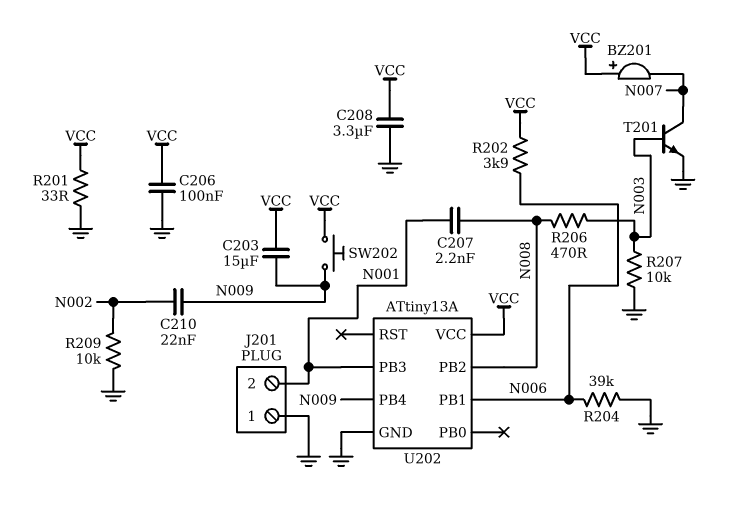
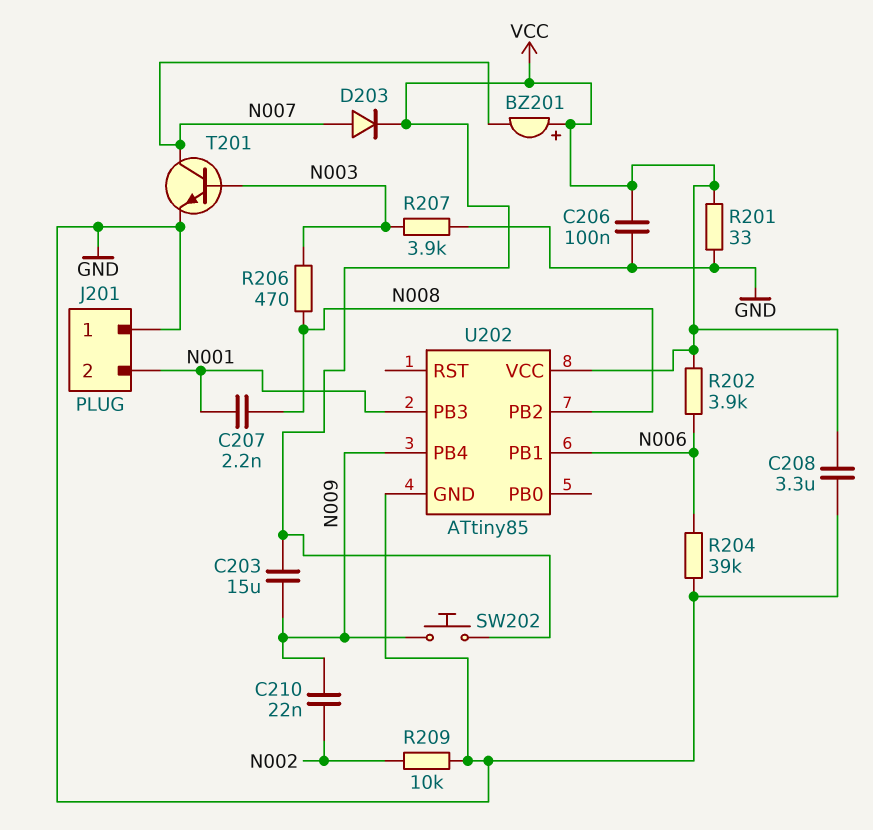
D203: none -> diode (A N007, K VCC)
R207: 10k (GND, N003) -> 3.9k (GND, N003)
U202: ATtiny13A -> ATtiny85

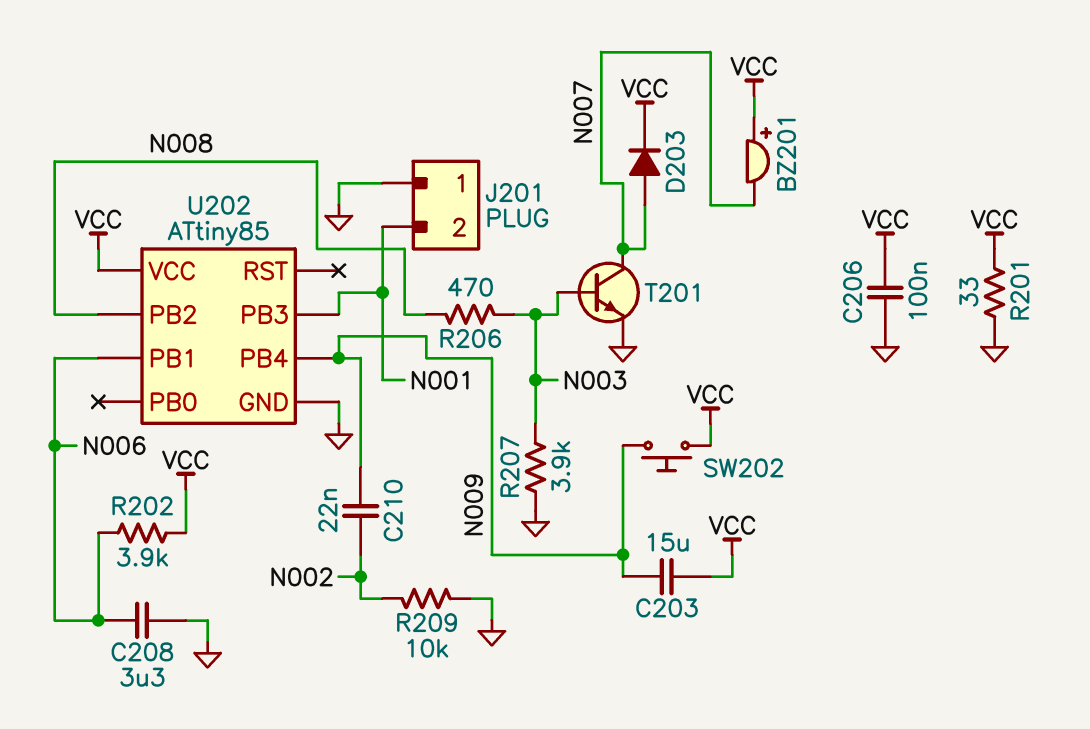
C207: 2.2nF (N001, N008) -> none
C208: 3.3uF (GND, VCC) -> 3.3uF (GND, N006)
R204: 39k (GND, N006) -> none

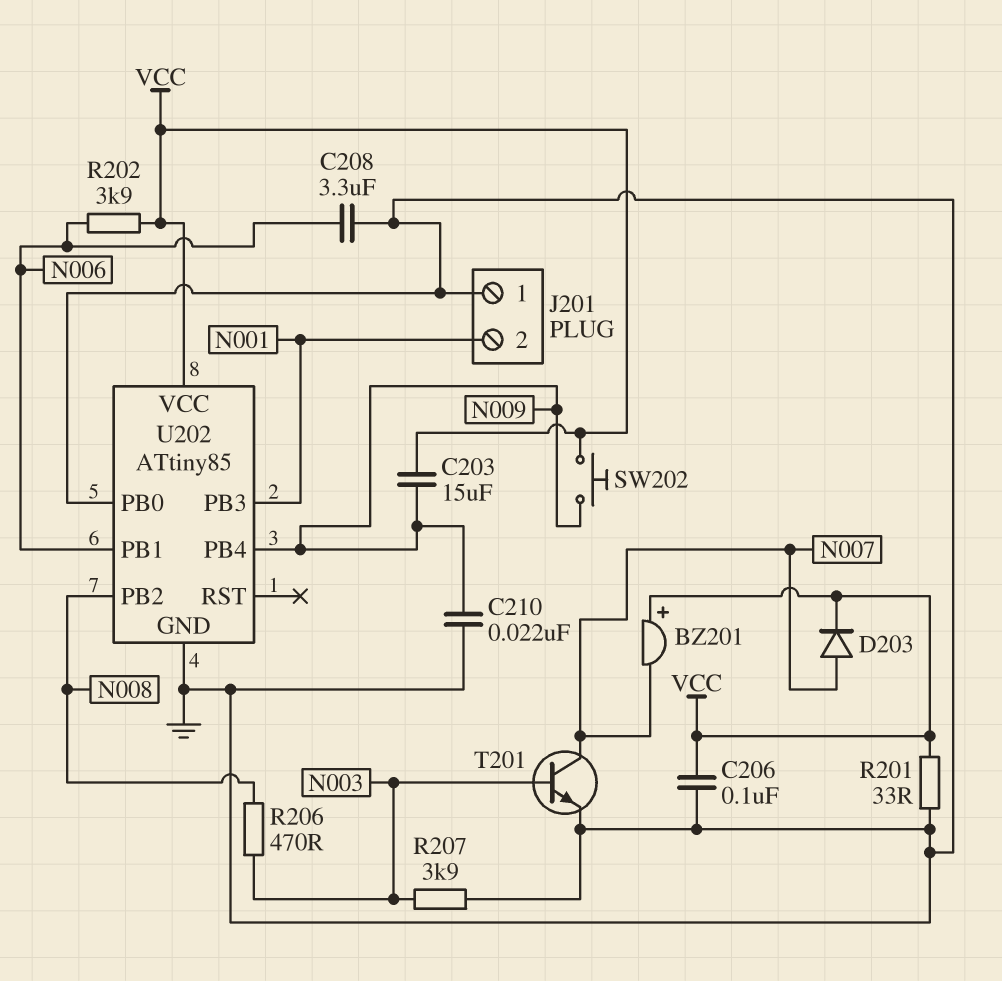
C210: 22nF (N002, N009) -> 22nF (GND, N009)
R209: 10k (GND, N002) -> none
U202 pin PB0: none -> GND

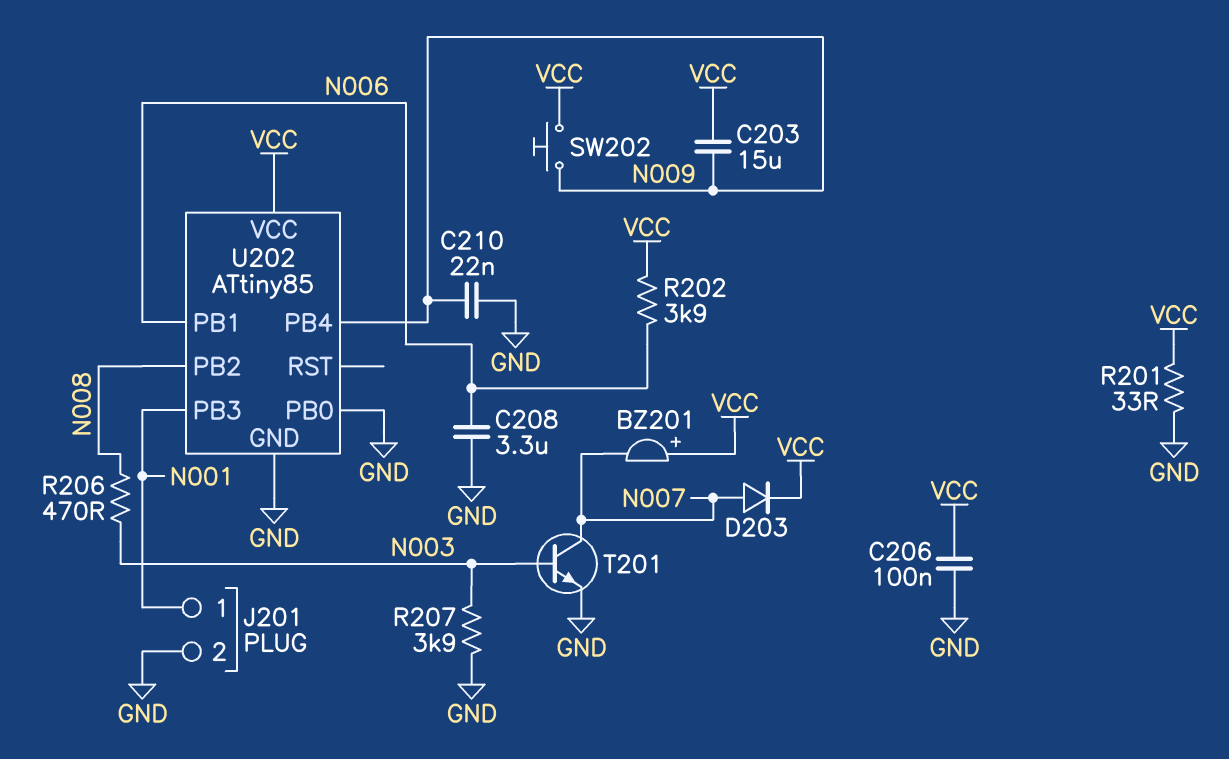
J201 pin 1: GND -> N001
J201 pin 2: N001 -> GND

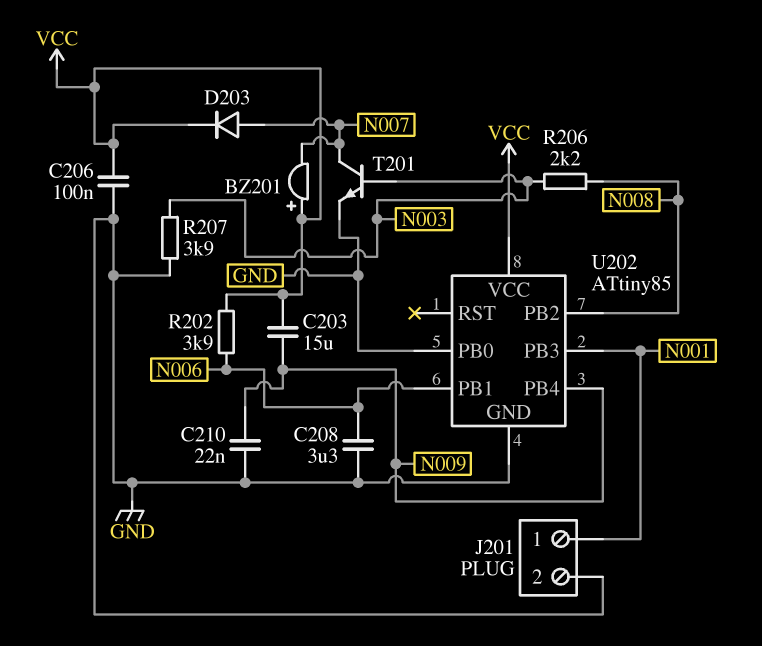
R201: 33 (GND, VCC) -> none
R206: 470 (N003, N008) -> 2.2k (N003, N008)
SW202: button (N009, VCC) -> none

